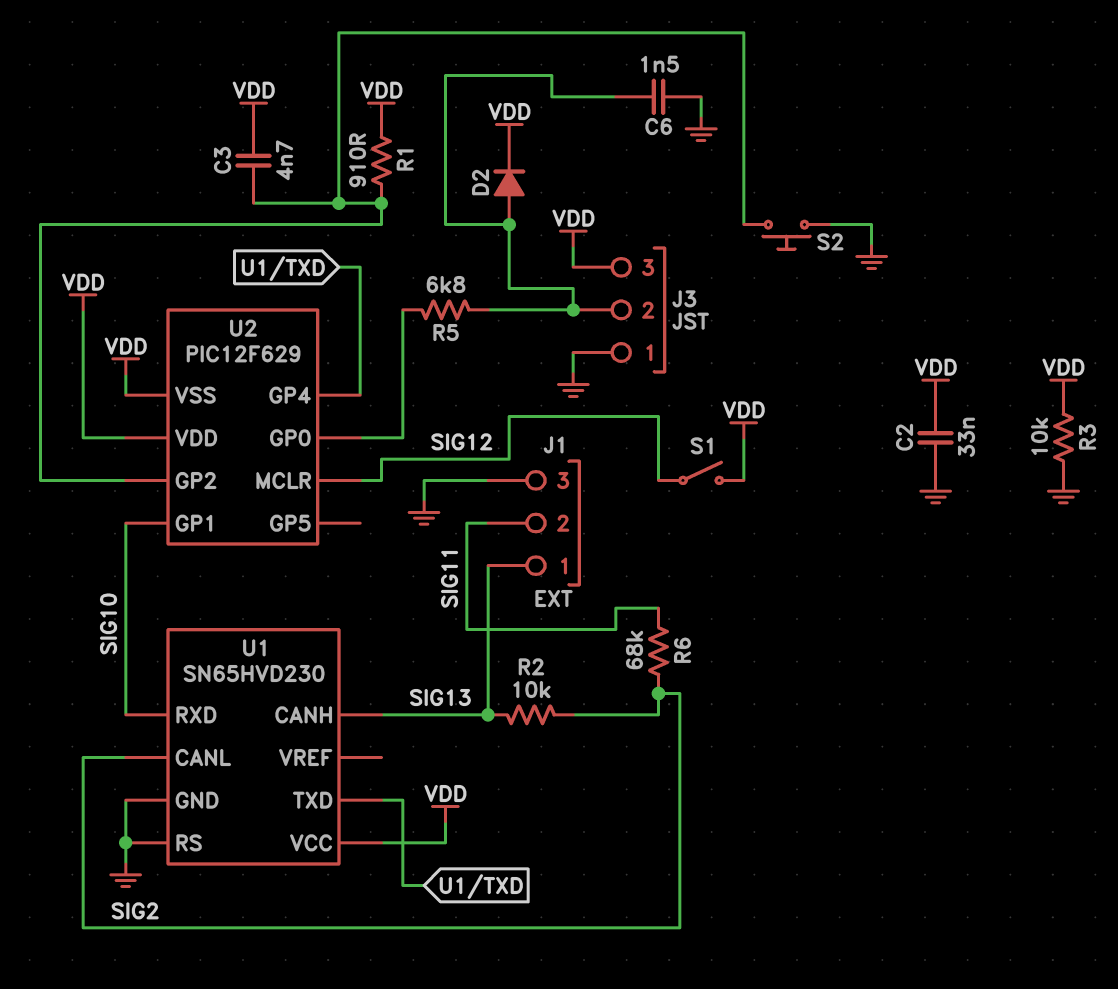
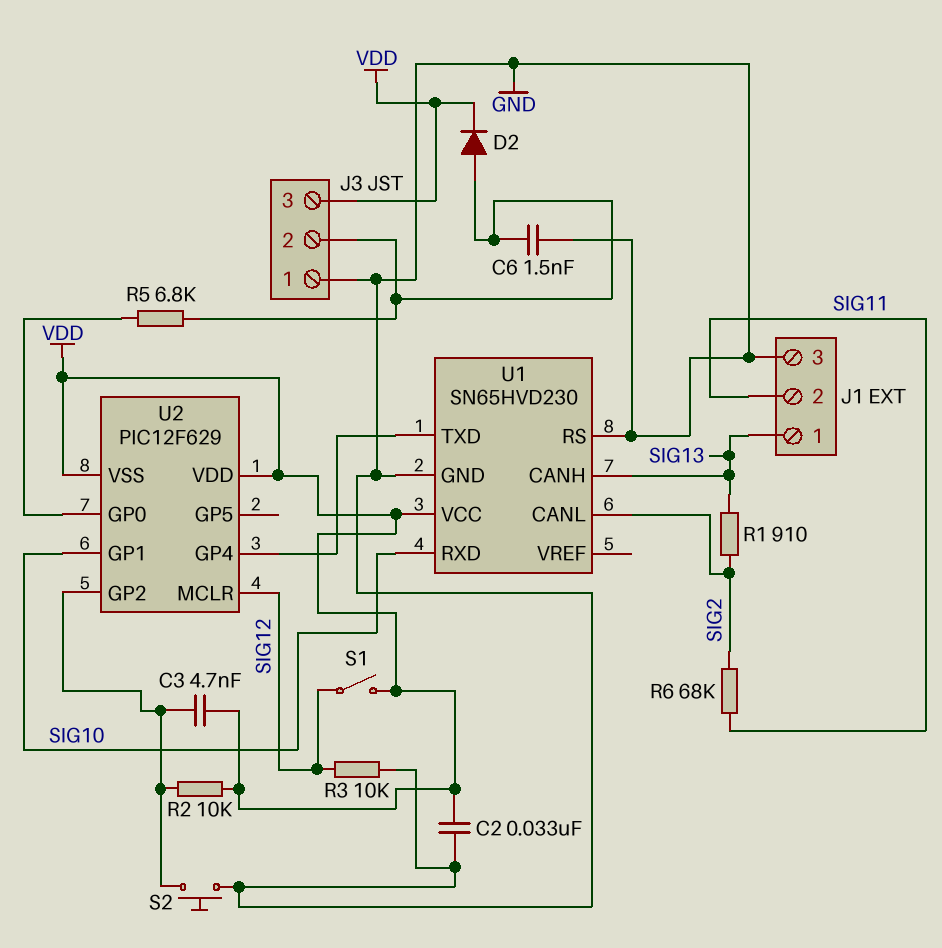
R1: 910 (U2/GP2, VDD) -> 910 (SIG2, SIG13)
R2: 10k (SIG2, SIG13) -> 10k (U2/GP2, VDD)
R3: 10k (GND, VDD) -> 10k (GND, SIG12)

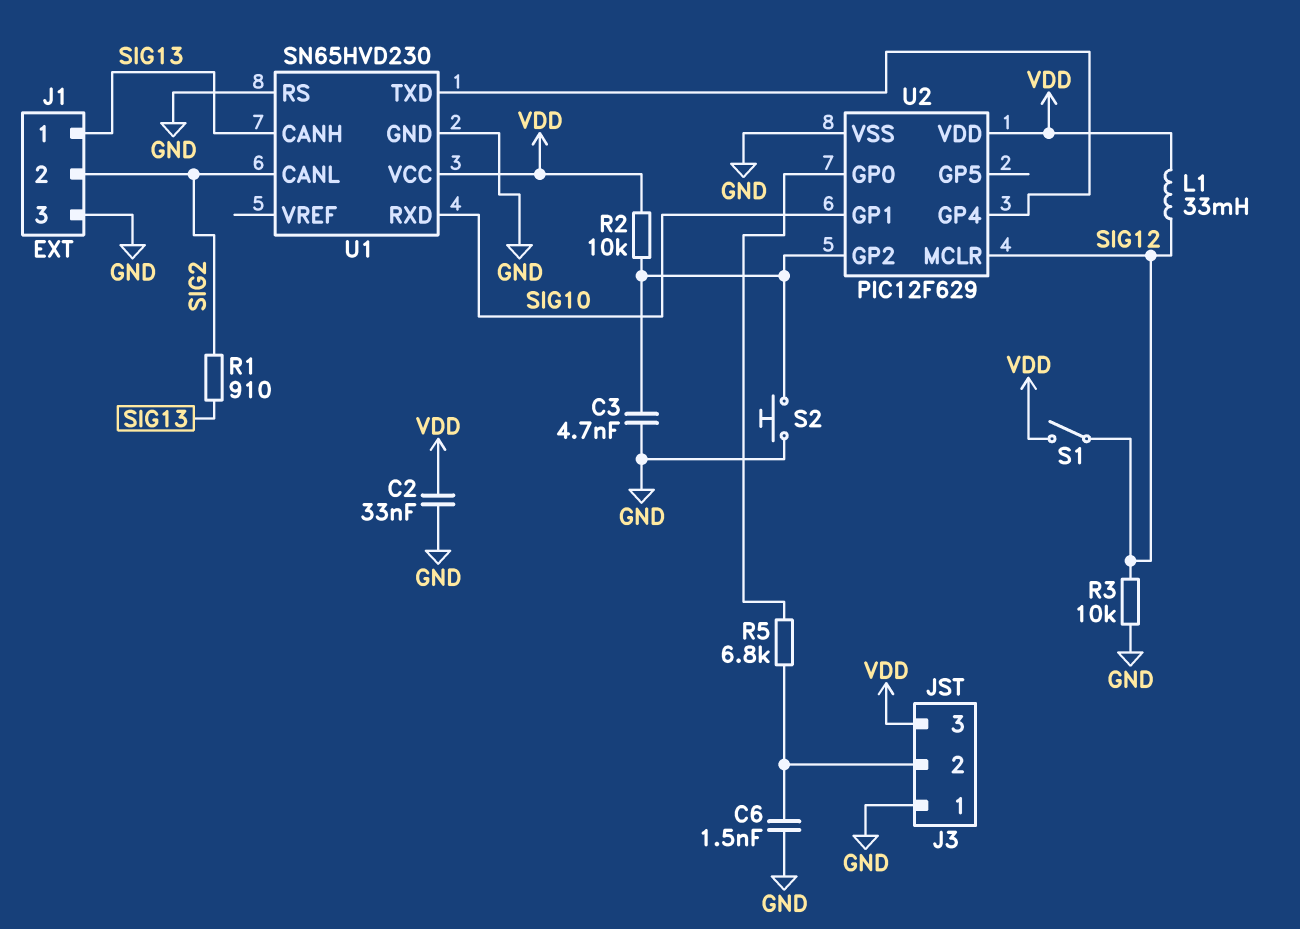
C3: 4.7nF (U2/GP2, VDD) -> 4.7nF (GND, U2/GP2)
D2: diode (A J3/2, K VDD) -> none
J1 pin 2: SIG11 -> SIG2
L1: none -> 33mH (SIG12, VDD)
R6: 68k (SIG2, SIG11) -> none
U2 pin VSS: VDD -> GND

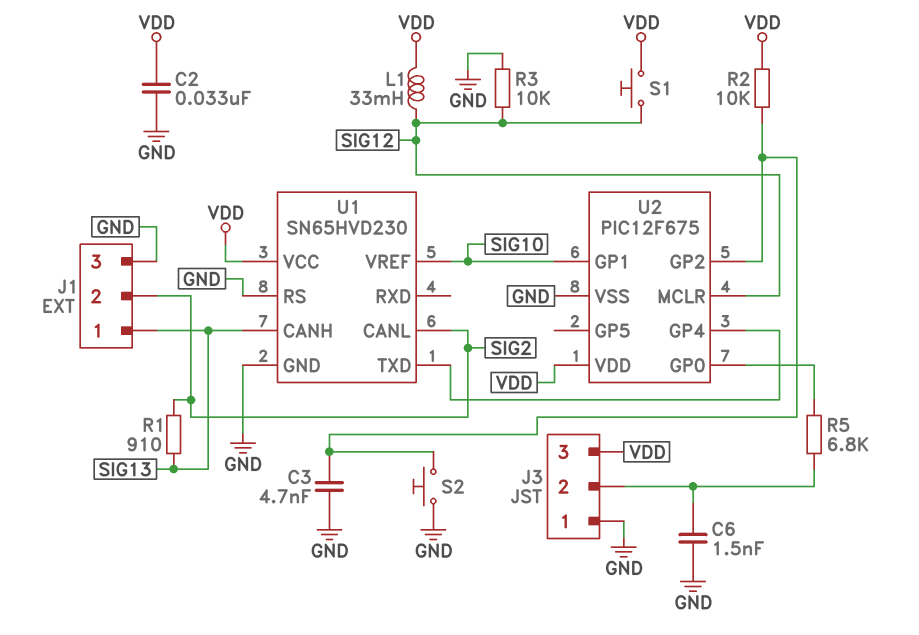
S1: switch (SIG12, VDD) -> button (SIG12, VDD)
U1 pin RXD: SIG10 -> none
U1 pin VREF: none -> SIG10
U2: PIC12F629 -> PIC12F675

